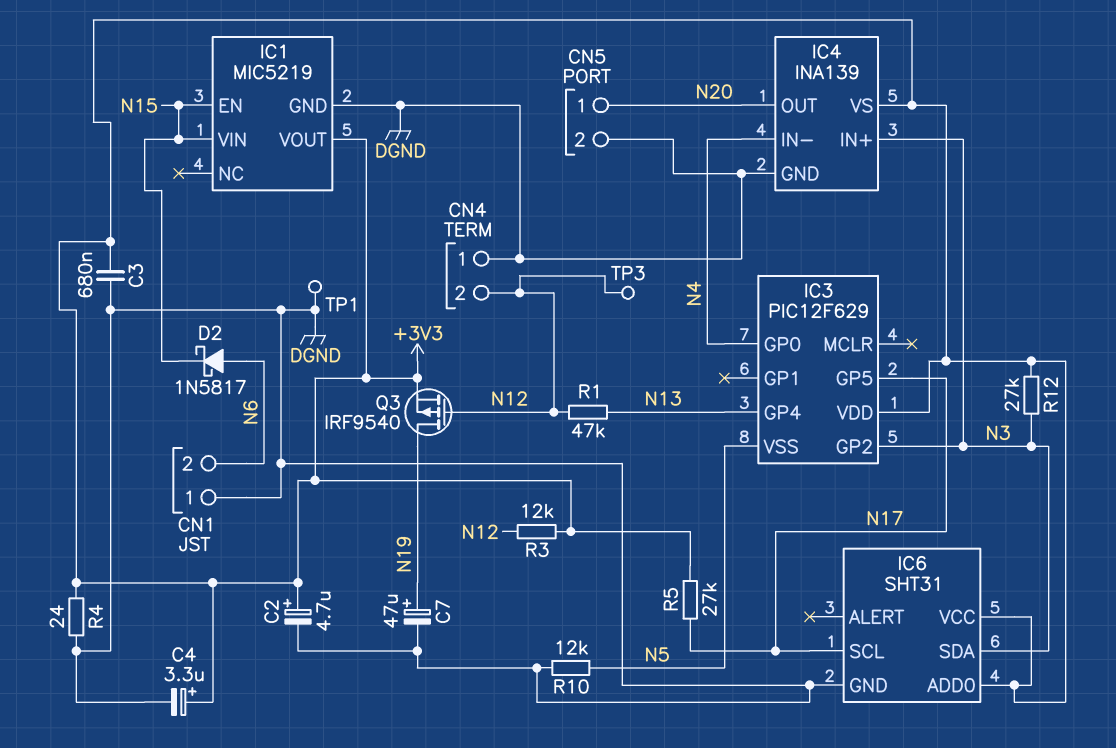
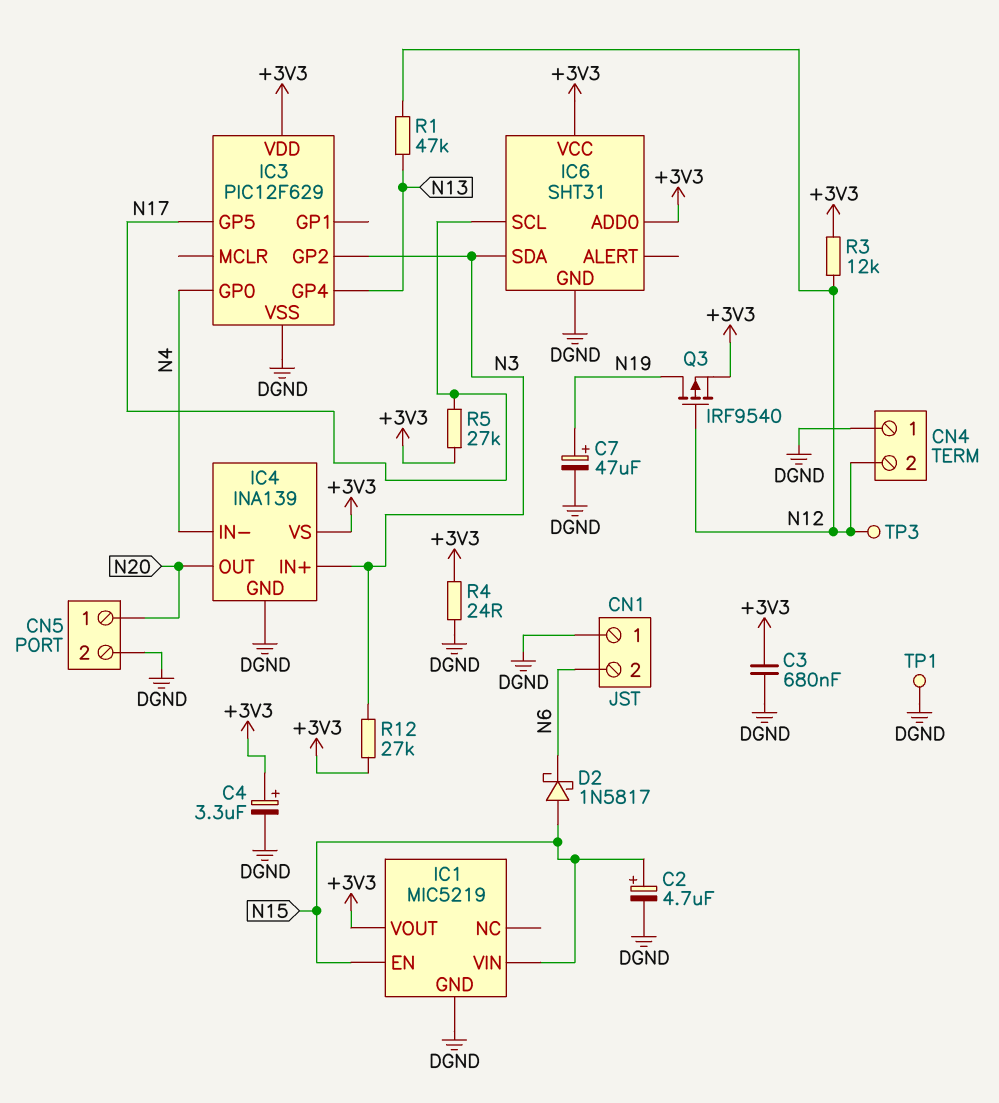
C2: 4.7uF (plus +3V3, minus DGND) -> 4.7uF (plus N15, minus DGND)
D2: schottky 1N5817 (A N6, K N15) -> schottky 1N5817 (A N15, K N6)
IC3 pin VSS: N5 -> DGND
R10: 12k (DGND, N5) -> none

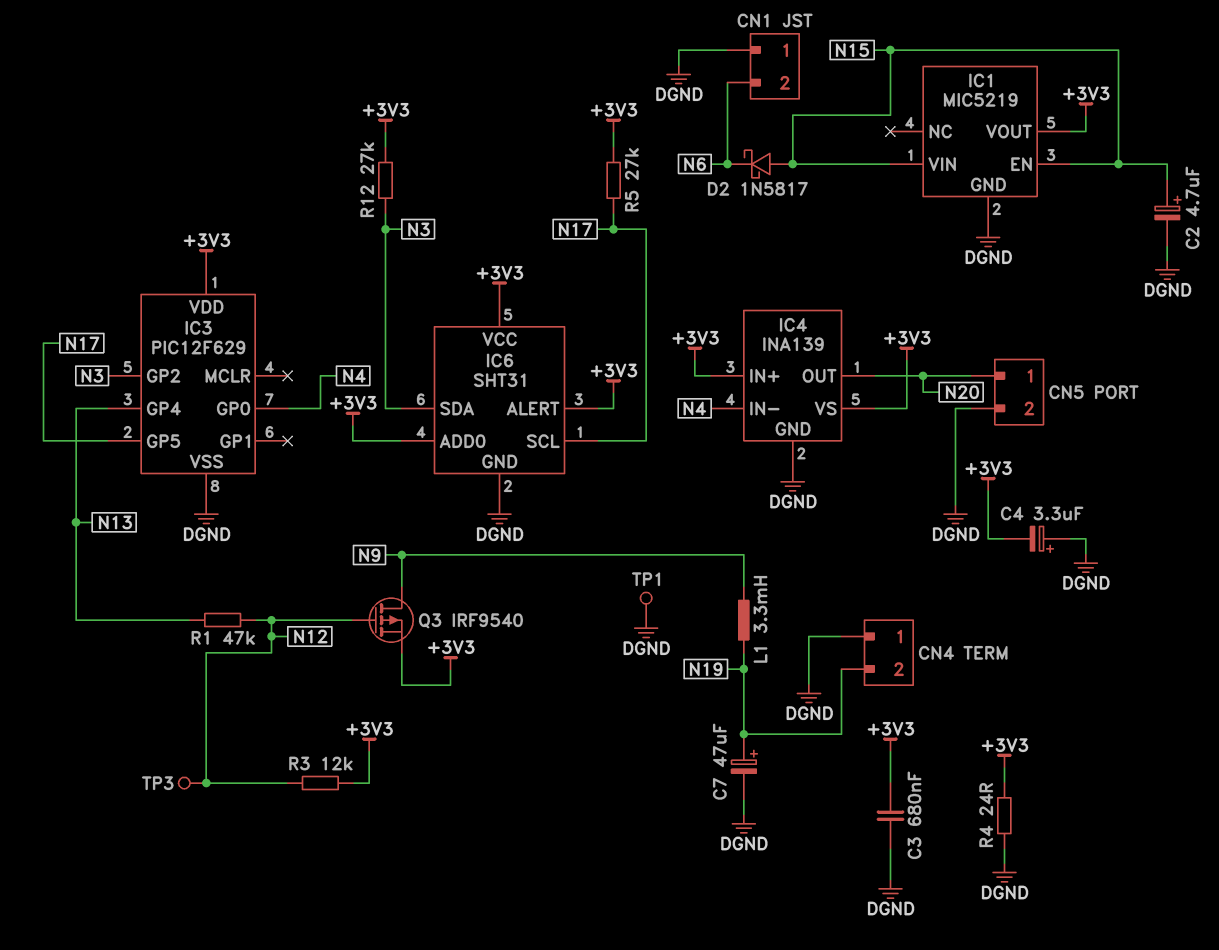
C4: 3.3uF (plus +3V3, minus DGND) -> 3.3uF (plus DGND, minus +3V3)
CN4 pin 2: N12 -> N19
IC4 pin IN+: N3 -> +3V3
IC6 pin ALERT: none -> +3V3
L1: none -> 3.3mH (N9, N19)
Q3: PMOS IRF9540 (G N12, D N19, S +3V3) -> PMOS IRF9540 (G N12, D N9, S +3V3)

